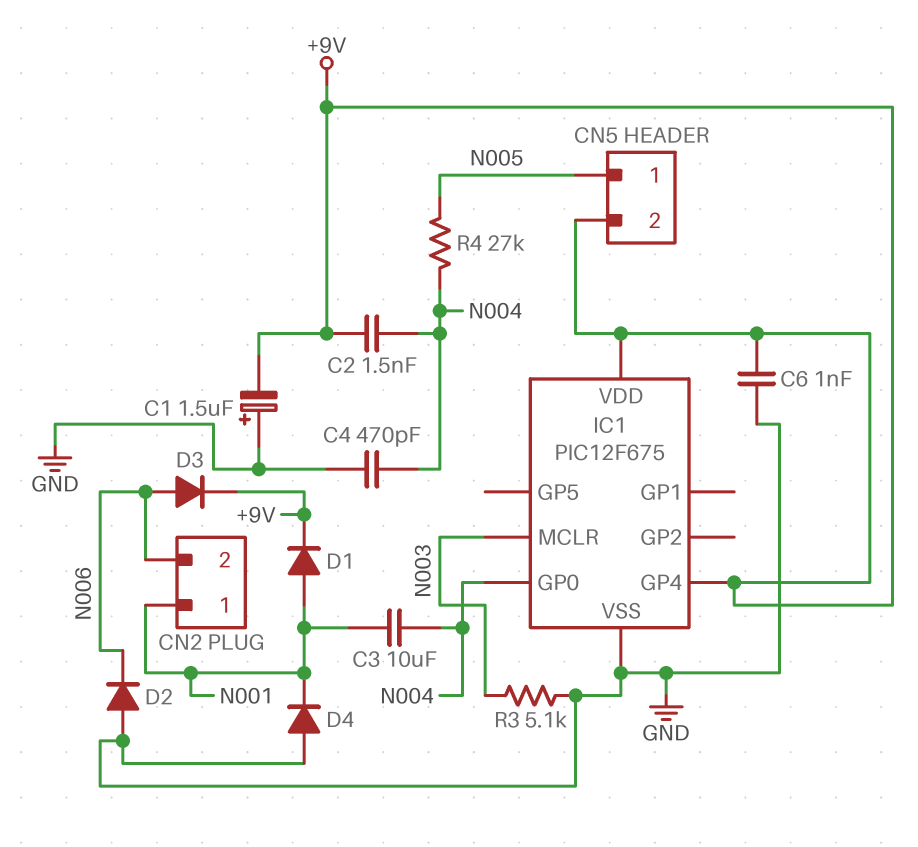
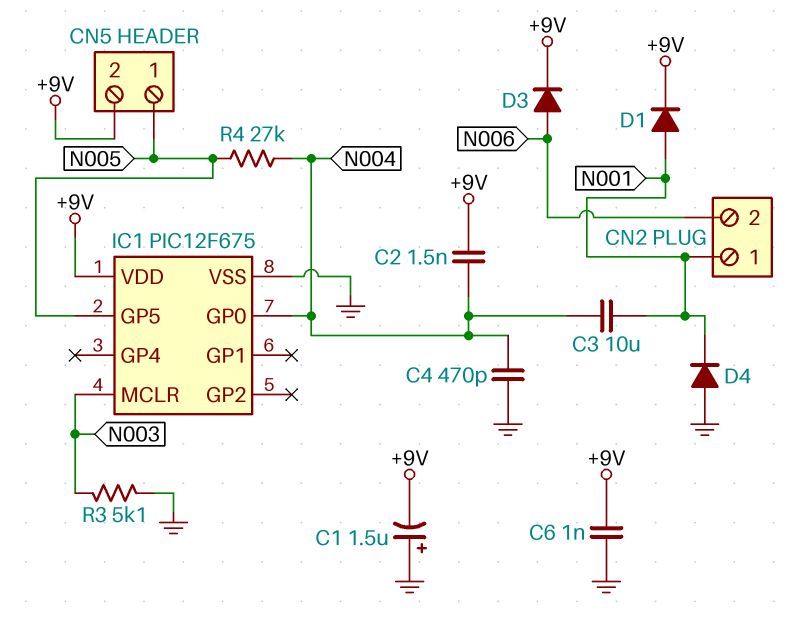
D2: diode (A GND, K N006) -> none
IC1 pin GP4: +9V -> none
IC1 pin GP5: none -> N005

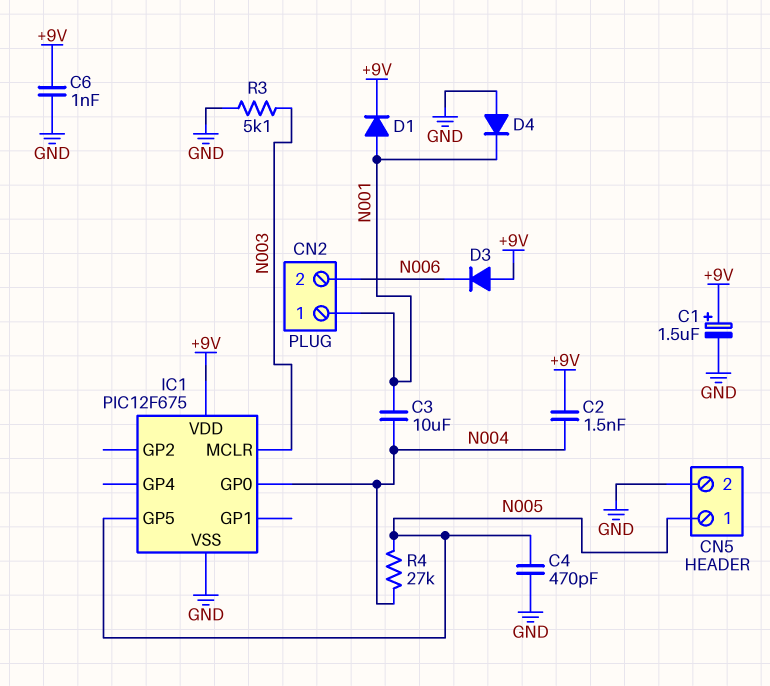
C1: 1.5uF (plus GND, minus +9V) -> 1.5uF (plus +9V, minus GND)
C4: 470pF (GND, N004) -> 470pF (GND, N005)
CN5 pin 2: +9V -> GND
D3: diode (A N006, K +9V) -> diode (A +9V, K N006)

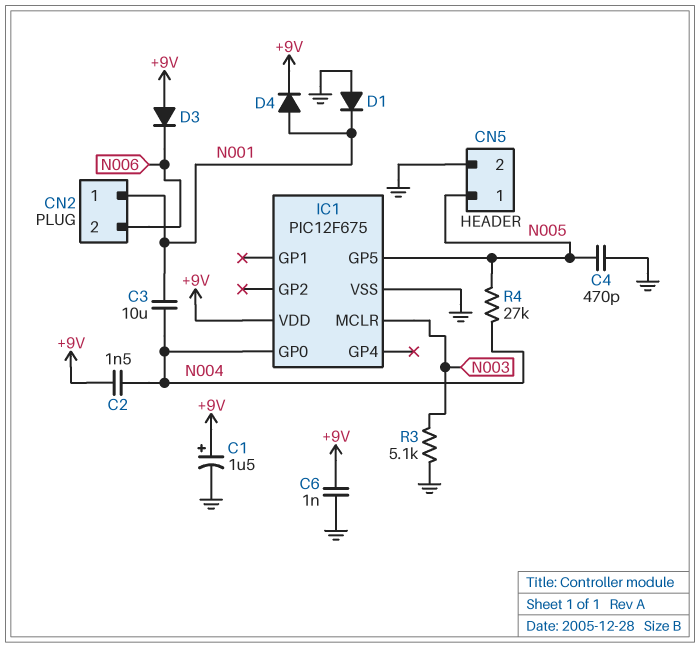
D1: diode (A N001, K +9V) -> diode (A GND, K N001)
D4: diode (A GND, K N001) -> diode (A N001, K +9V)

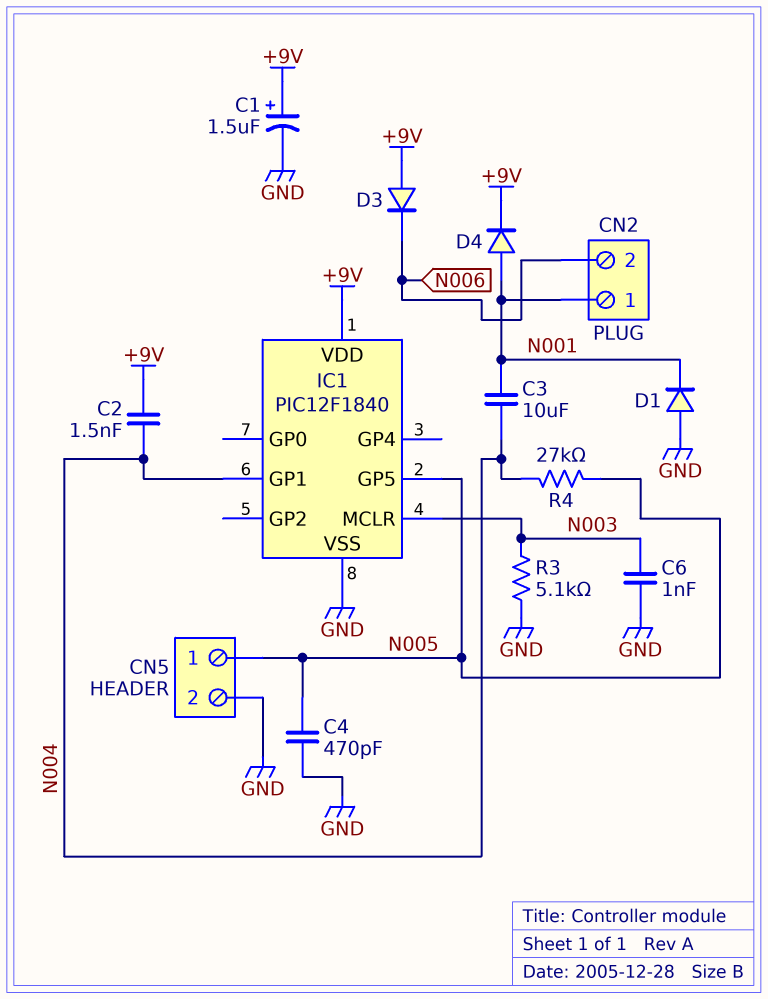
C6: 1nF (+9V, GND) -> 1nF (GND, N003)
IC1: PIC12F675 -> PIC12F1840
IC1 pin GP0: N004 -> none
IC1 pin GP1: none -> N004

